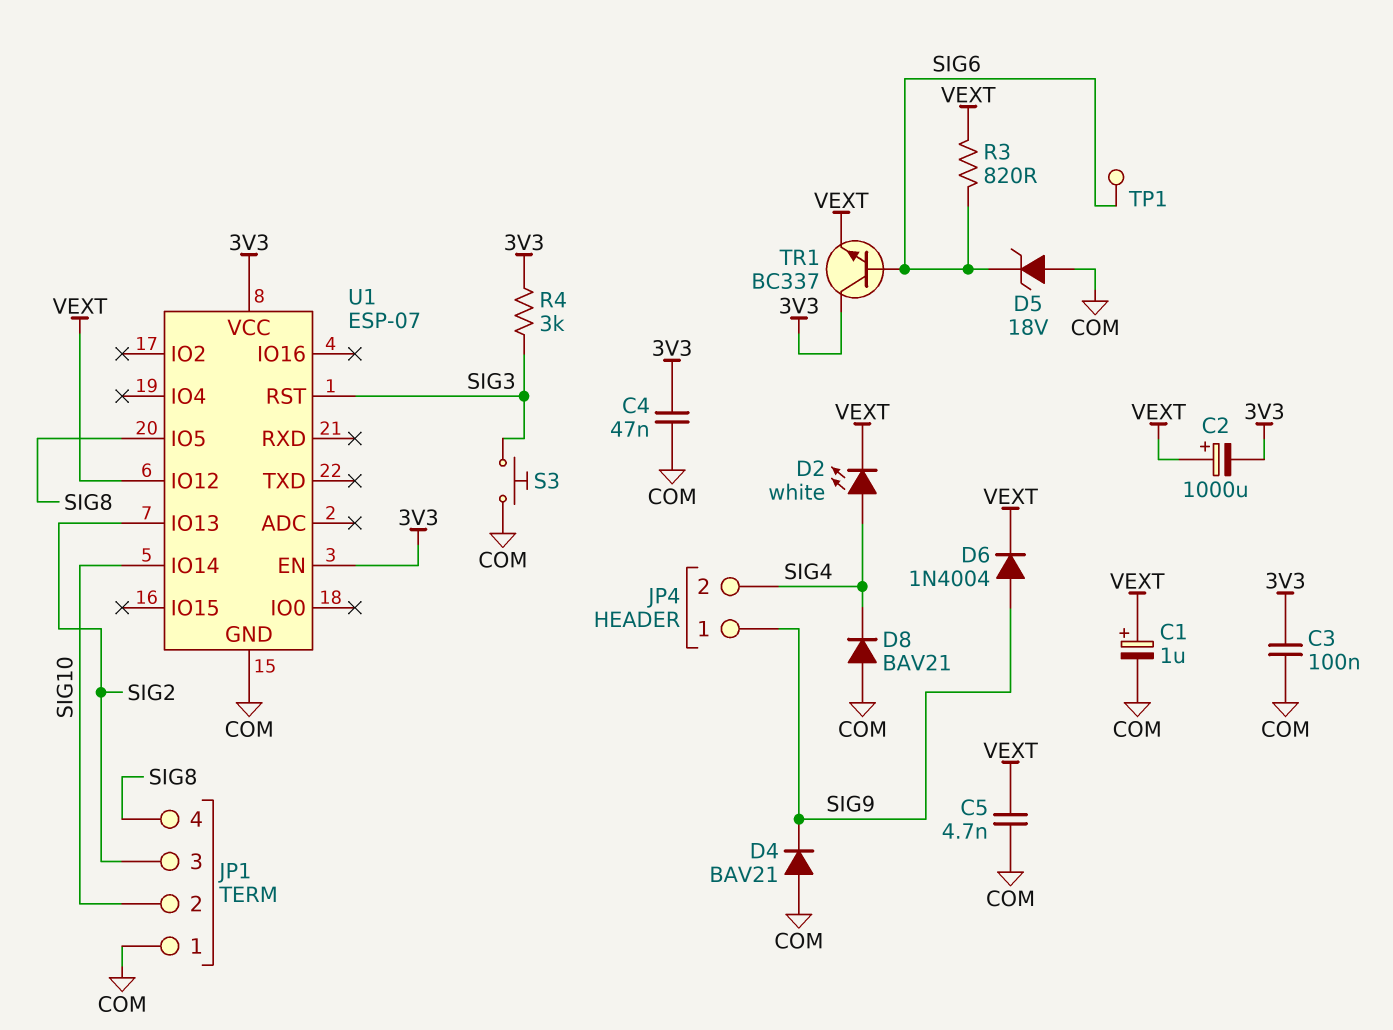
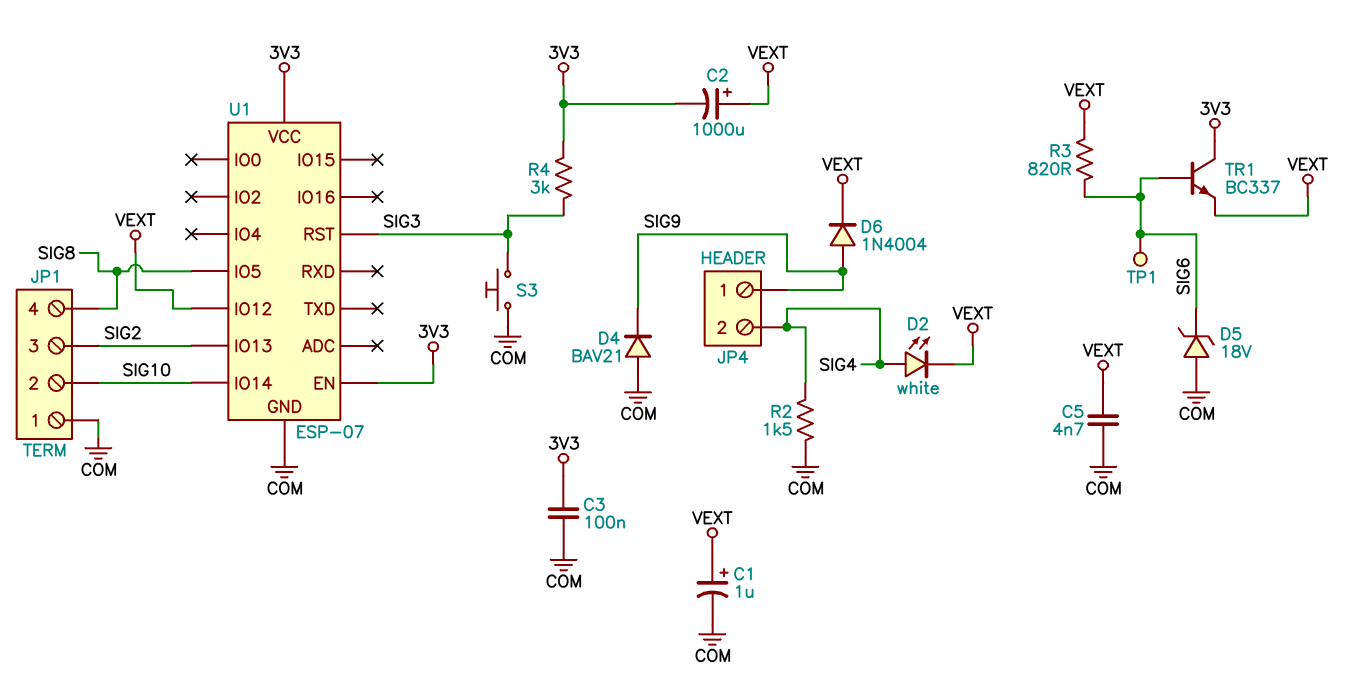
C4: 47nF (3V3, COM) -> none
D8: diode BAV21 (A COM, K SIG4) -> none
R2: none -> 1.5k (COM, SIG4)

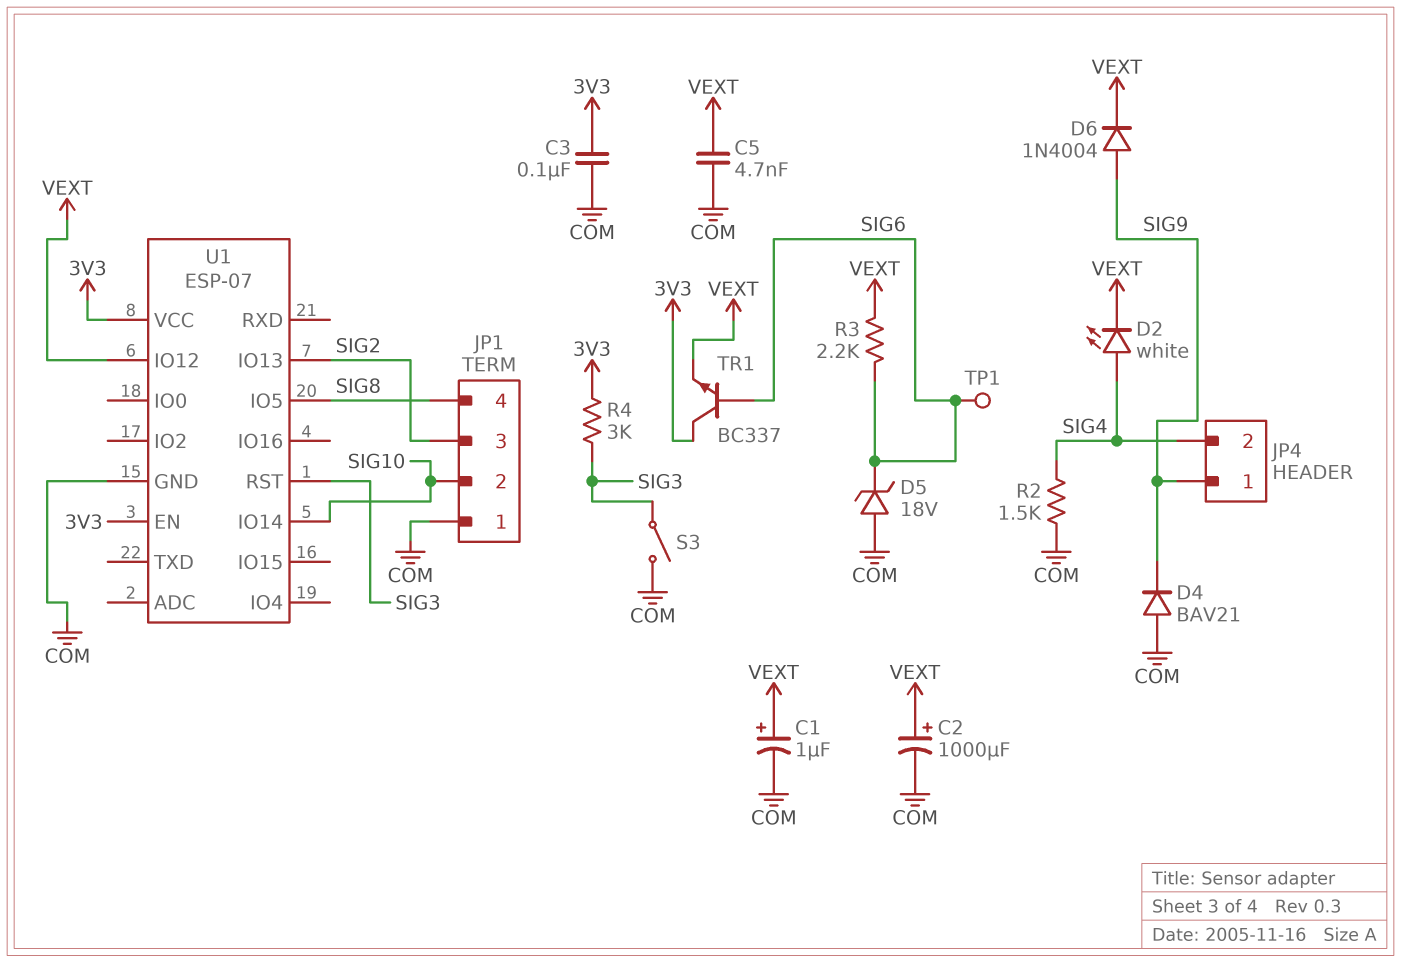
C2: 1000uF (plus VEXT, minus 3V3) -> 1000uF (plus VEXT, minus COM)
R3: 820 (SIG6, VEXT) -> 2.2k (SIG6, VEXT)
S3: button (COM, SIG3) -> switch (COM, SIG3)

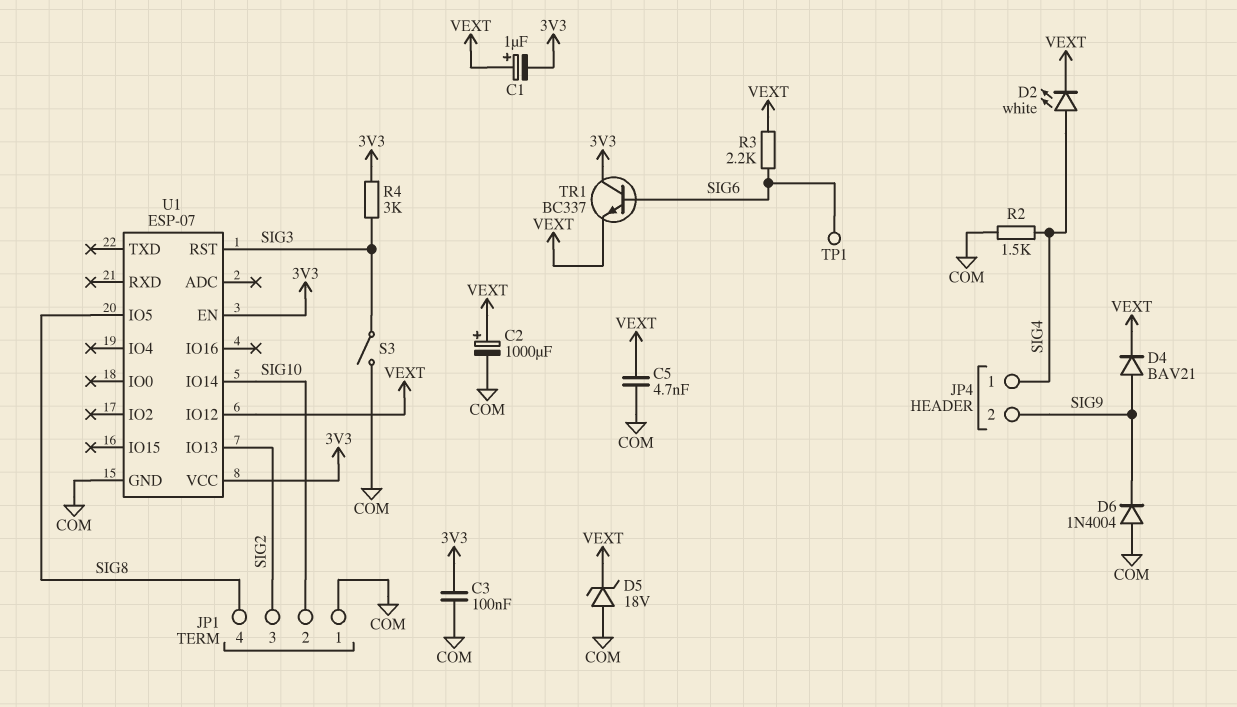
C1: 1uF (plus VEXT, minus COM) -> 1uF (plus VEXT, minus 3V3)
D4: diode BAV21 (A COM, K SIG9) -> diode BAV21 (A SIG9, K VEXT)
D5: zener 18V (A COM, K SIG6) -> zener 18V (A COM, K VEXT)
D6: diode 1N4004 (A SIG9, K VEXT) -> diode 1N4004 (A COM, K SIG9)
JP4 pin 1: SIG9 -> SIG4
JP4 pin 2: SIG4 -> SIG9

